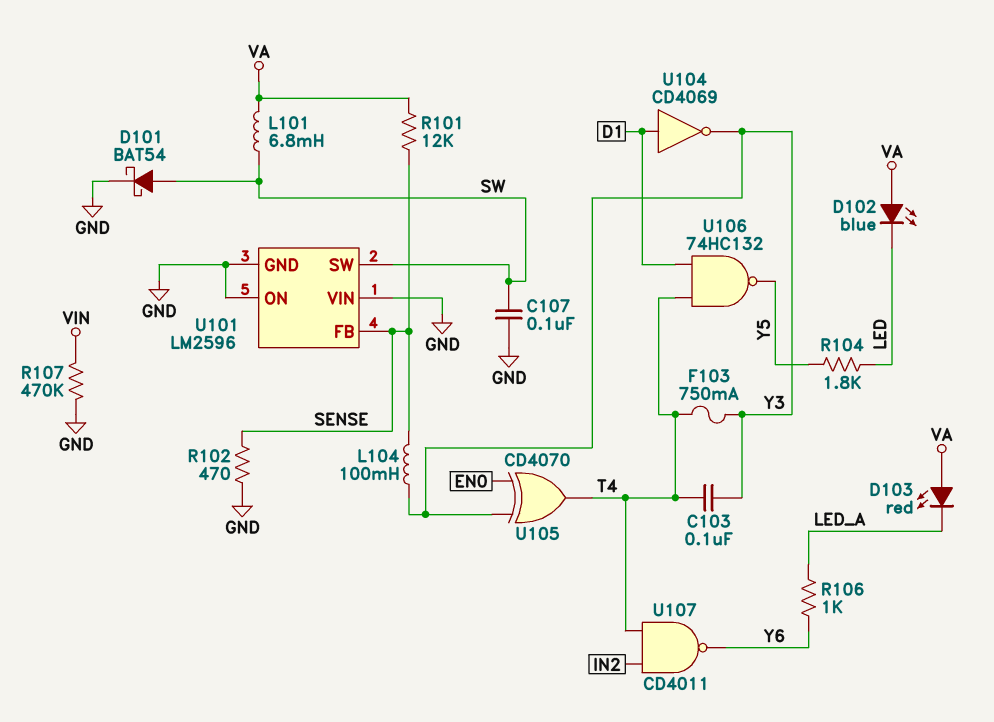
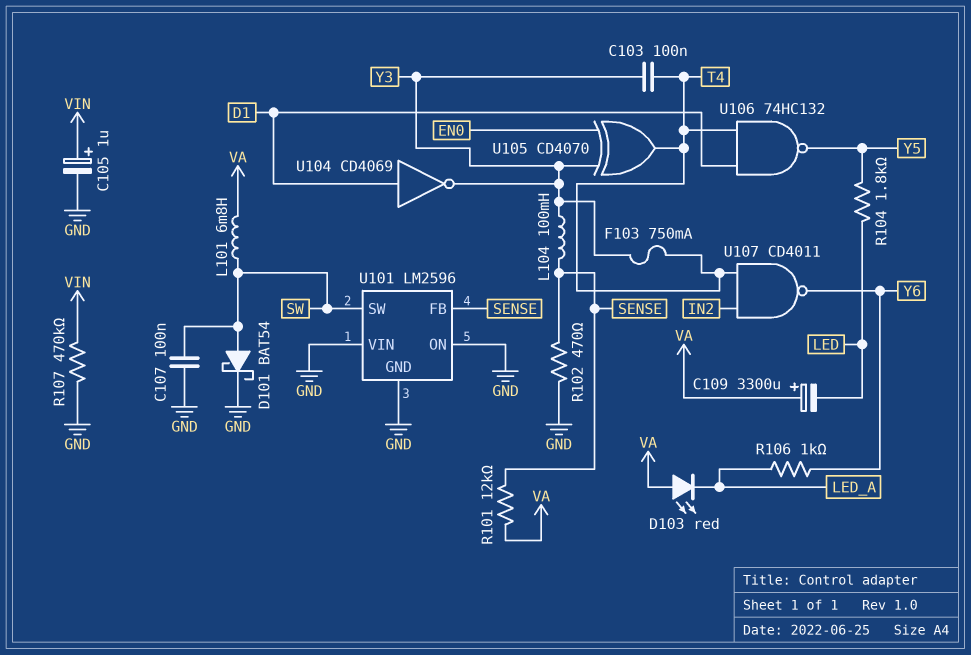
C105: none -> 1uF (plus VIN, minus GND)
C109: none -> 3300uF (plus VA, minus LED)
D102: LED blue (A VA, K LED) -> none

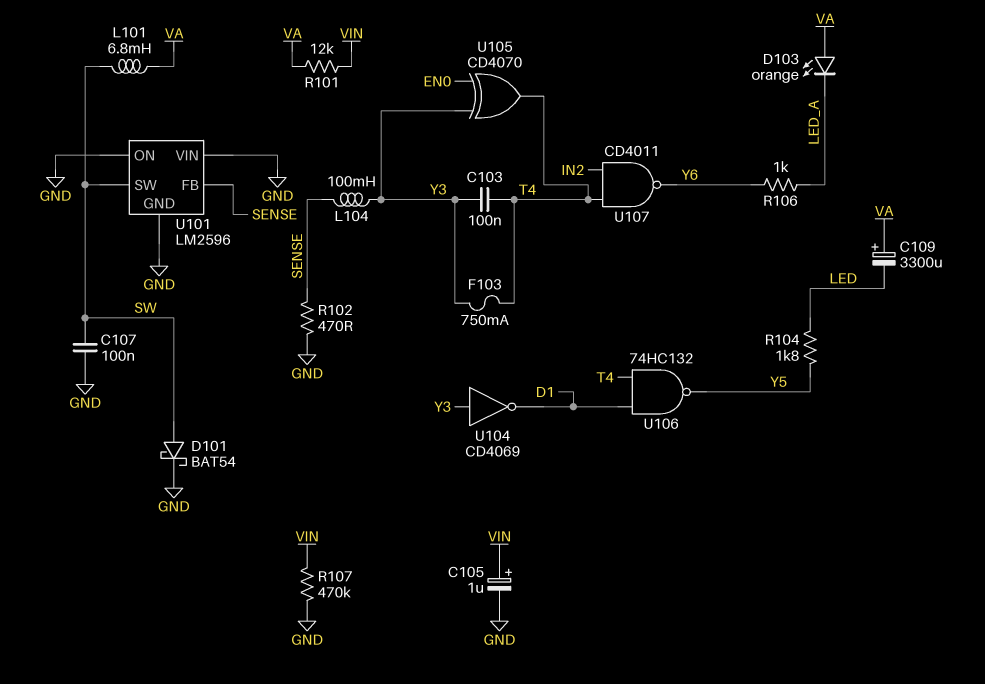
D103: LED red (A VA, K LED_A) -> LED orange (A VA, K LED_A)
R101: 12k (SENSE, VA) -> 12k (VA, VIN)
U104: NOT CD4069 (in D1, out Y3) -> NOT CD4069 (in Y3, out D1)

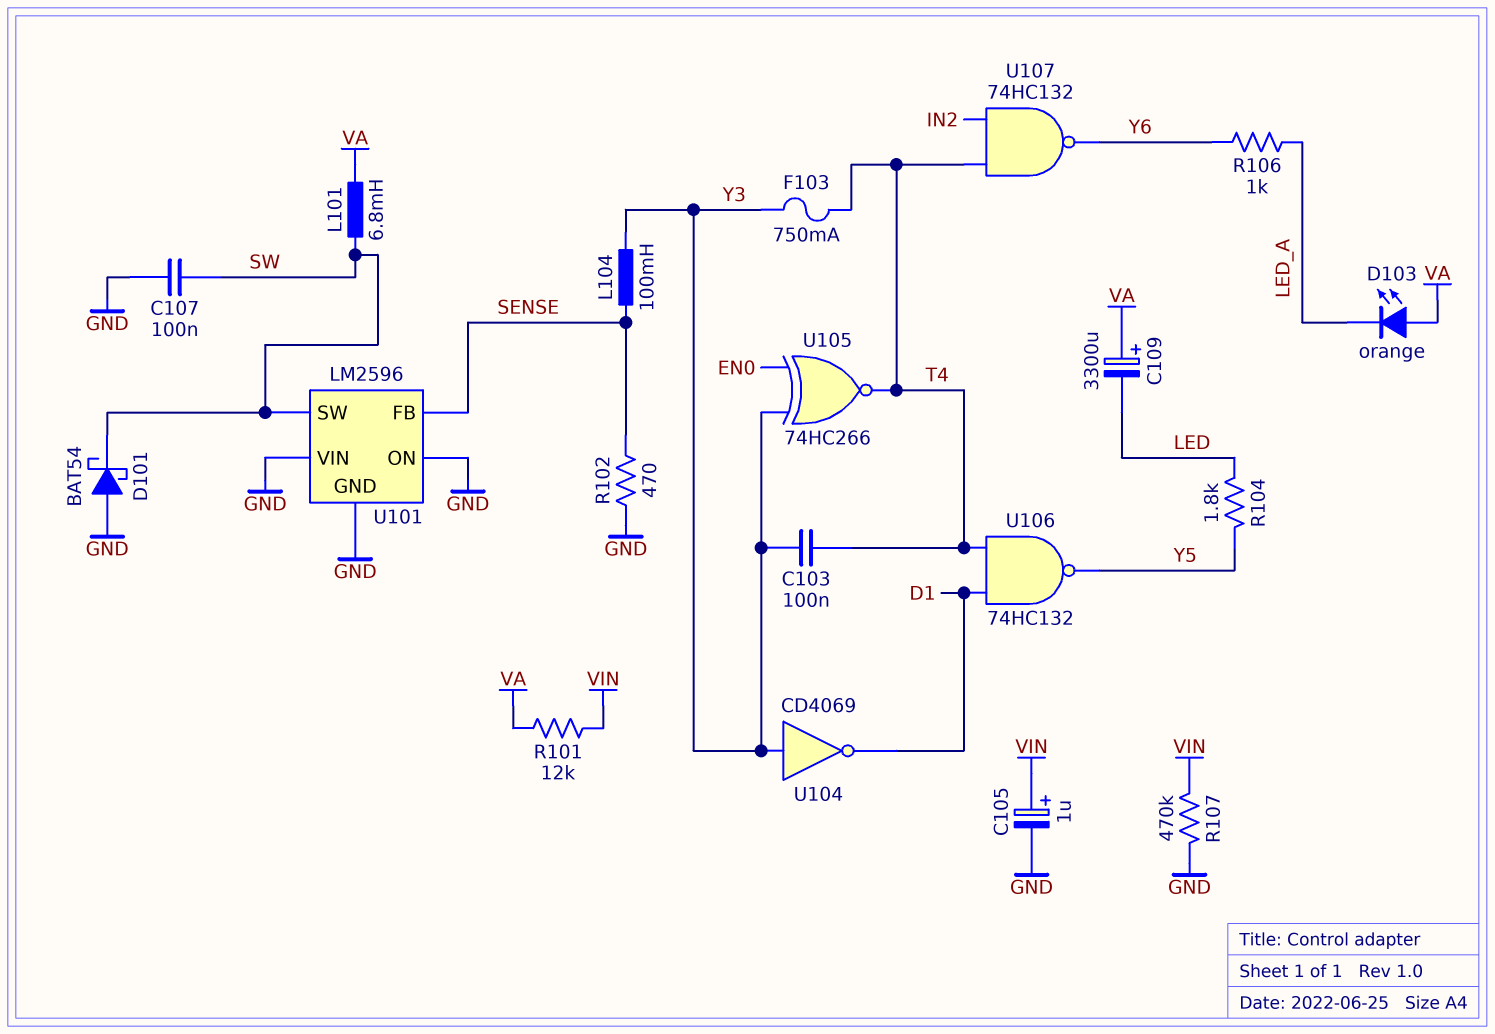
D101: schottky BAT54 (A SW, K GND) -> schottky BAT54 (A GND, K SW)
U105: XOR CD4070 (in EN0, in Y3, out T4) -> XNOR 74HC266 (in EN0, in Y3, out T4)
U107: NAND CD4011 (in IN2, in T4, out Y6) -> NAND 74HC132 (in IN2, in T4, out Y6)

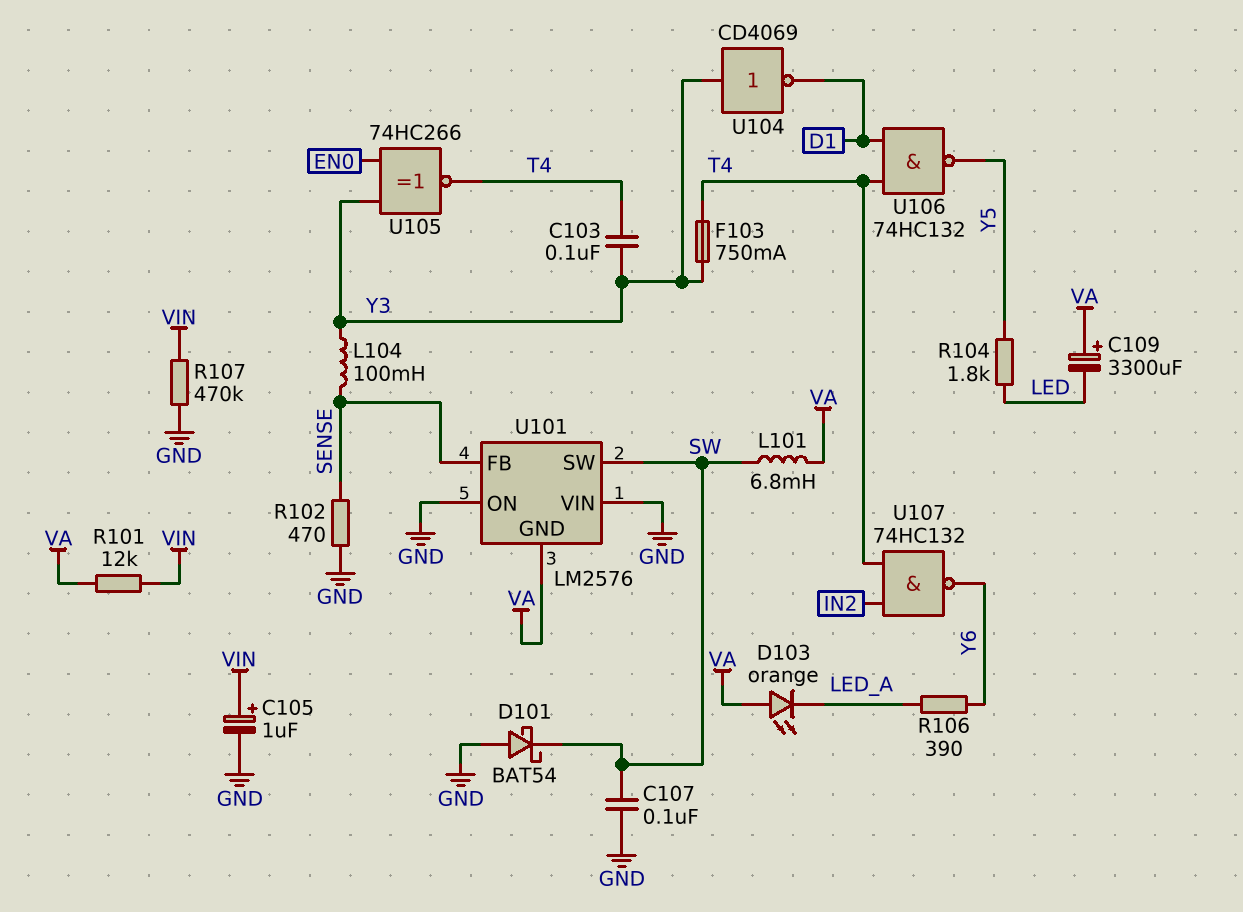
R106: 1k (LED_A, Y6) -> 390 (LED_A, Y6)
U101: LM2596 -> LM2576
U101 pin GND: GND -> VA

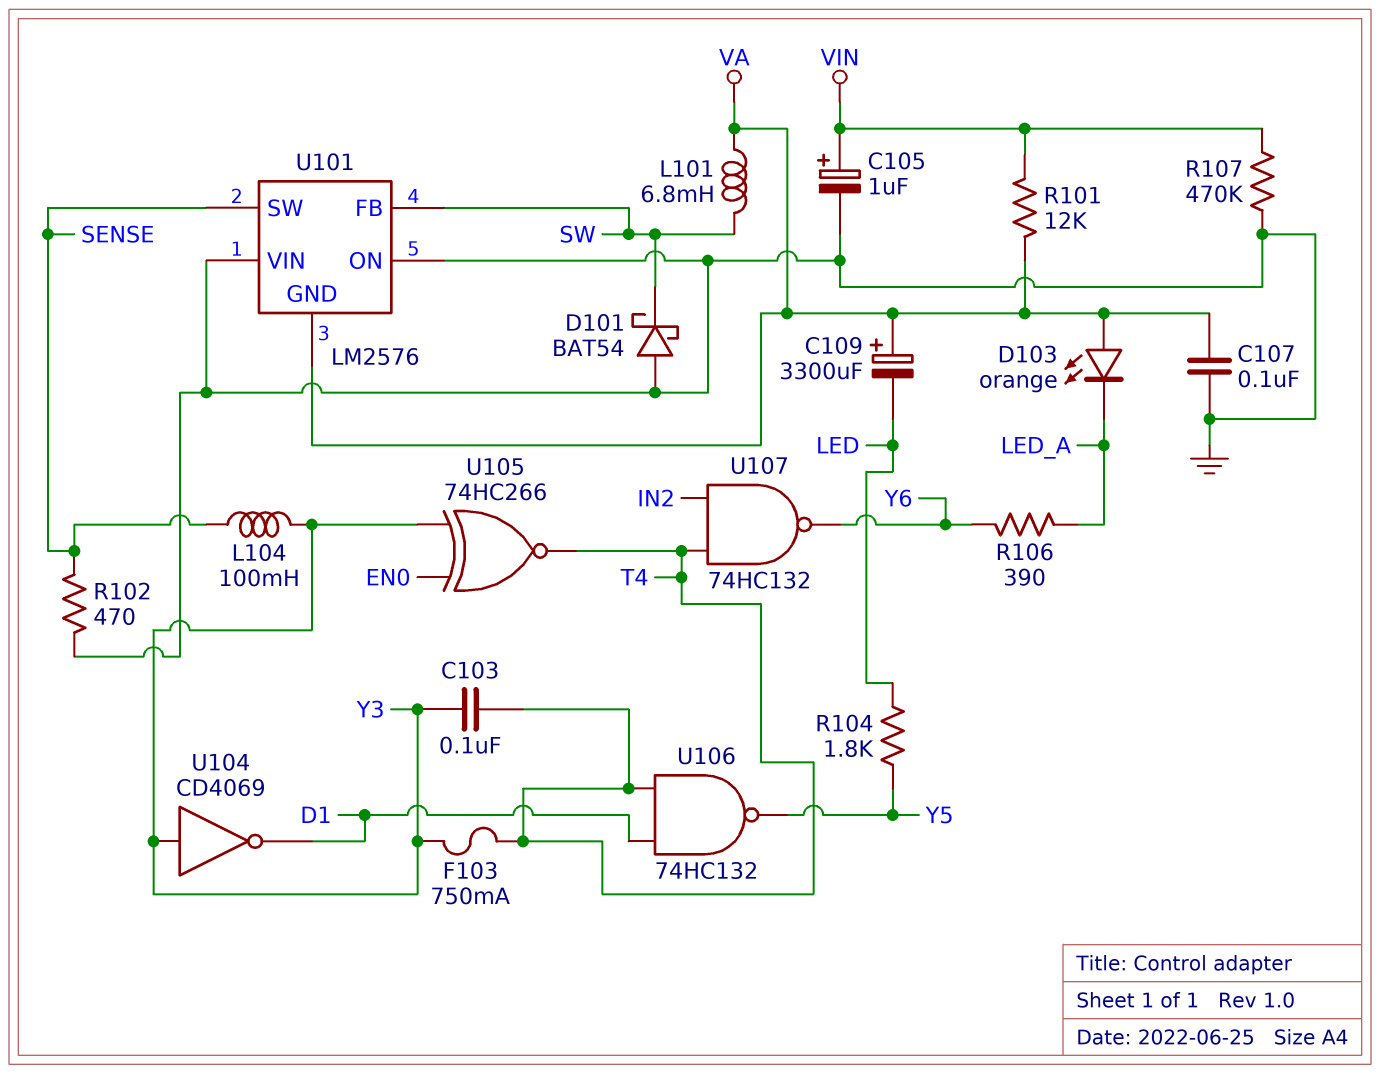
C107: 100nF (GND, SW) -> 100nF (GND, VA)
U101 pin FB: SENSE -> SW
U101 pin SW: SW -> SENSE

